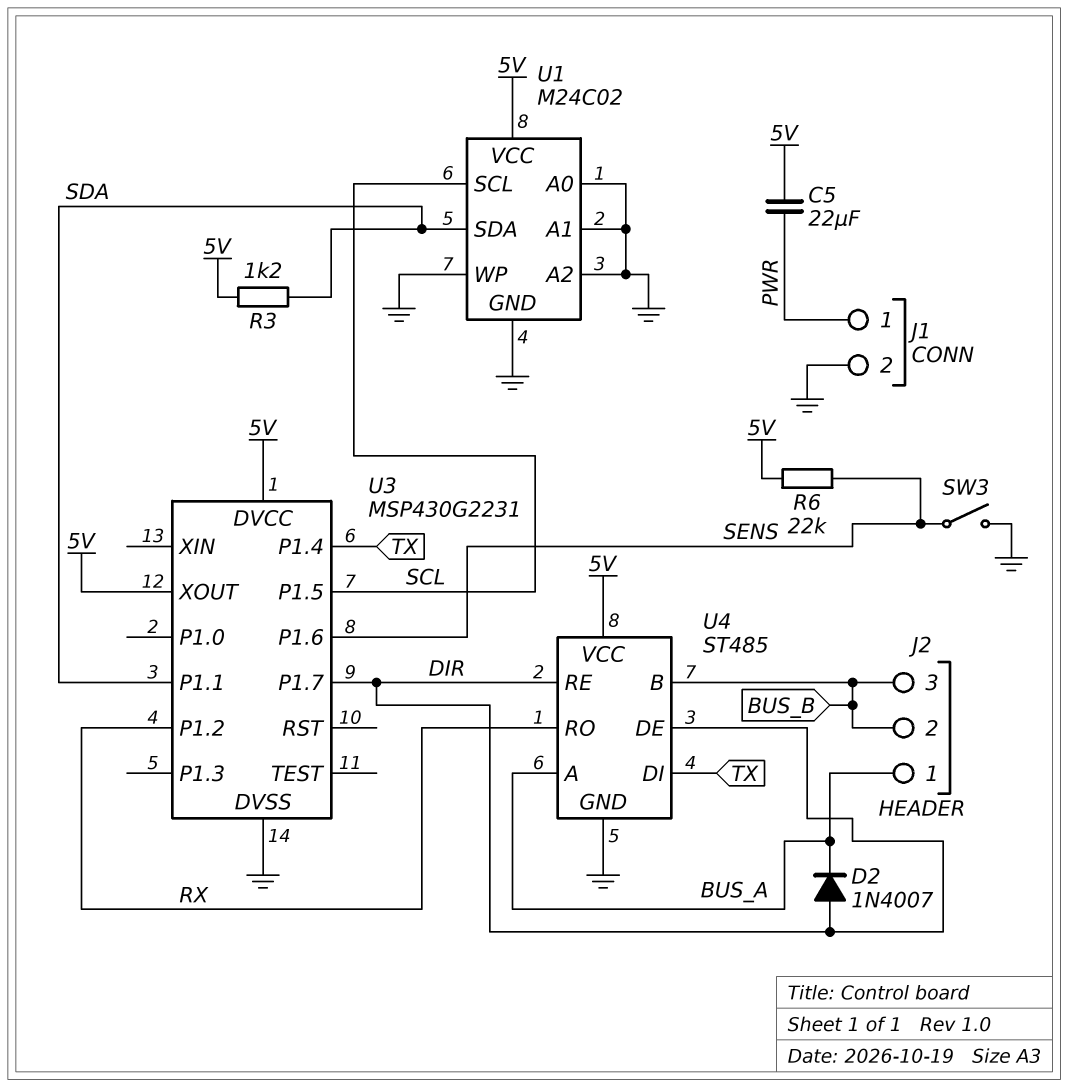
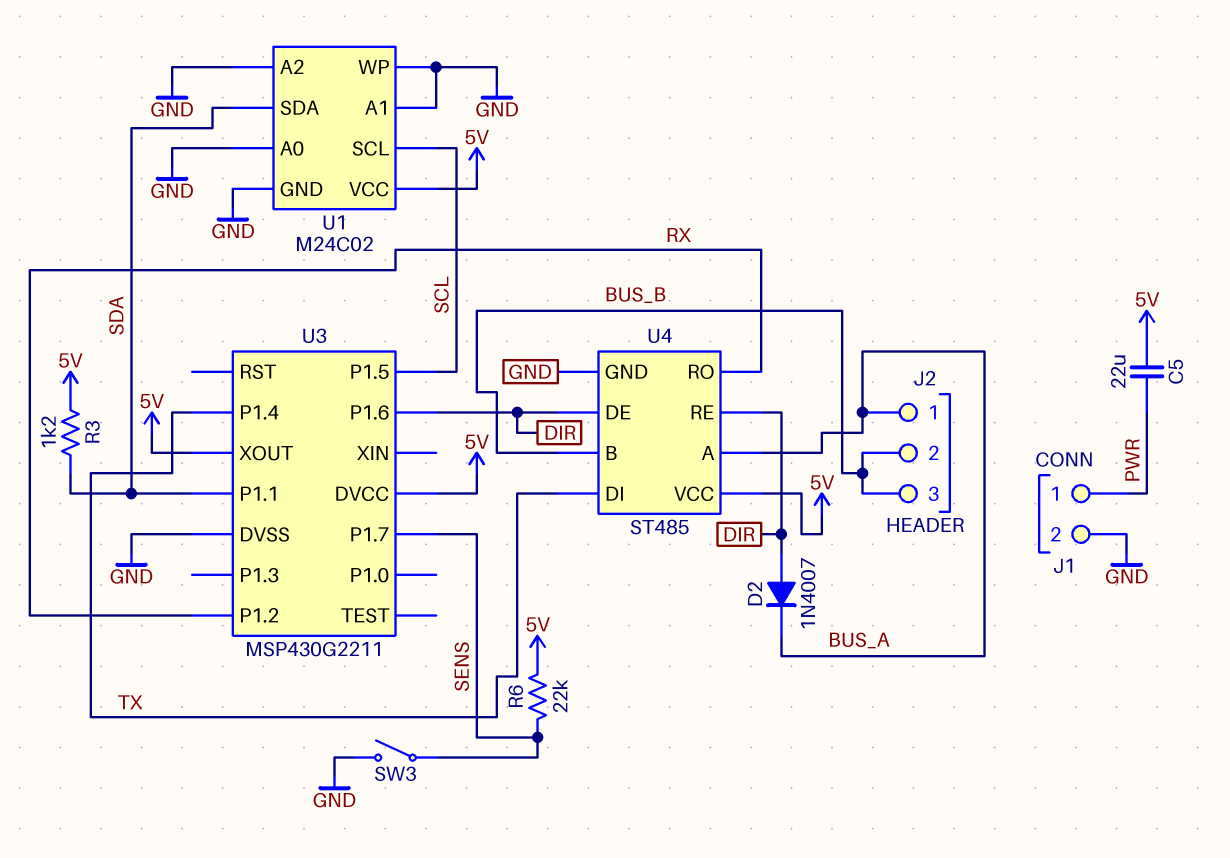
U3: MSP430G2231 -> MSP430G2211
U3 pin P1.6: SENS -> DIR
U3 pin P1.7: DIR -> SENS

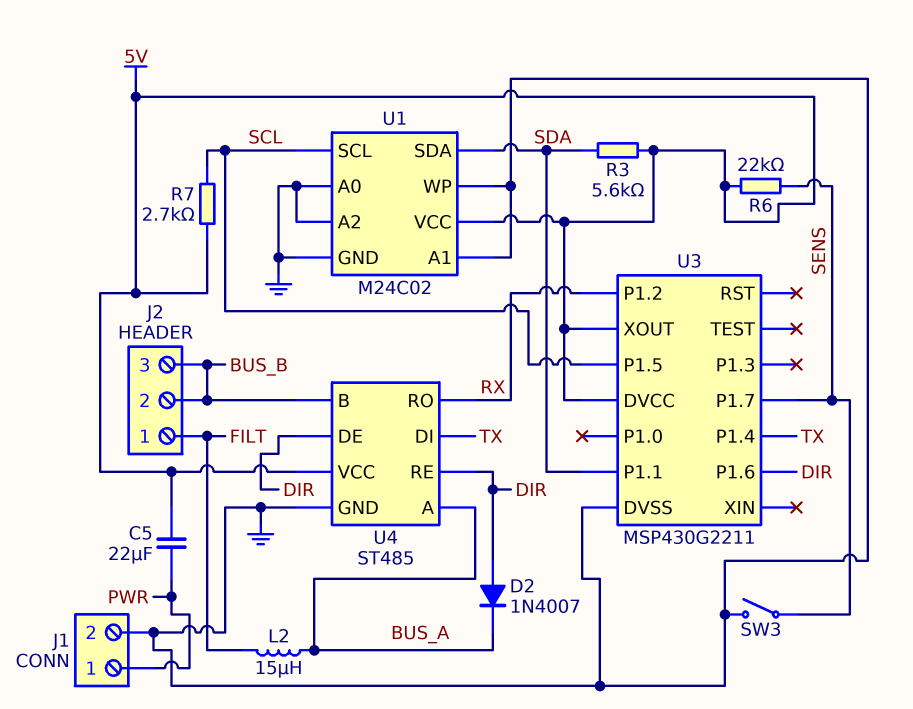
J2 pin 1: BUS_A -> FILT
L2: none -> 15uH (BUS_A, FILT)
R3: 1.2k (5V, SDA) -> 5.6k (5V, SDA)
R7: none -> 2.7k (5V, SCL)

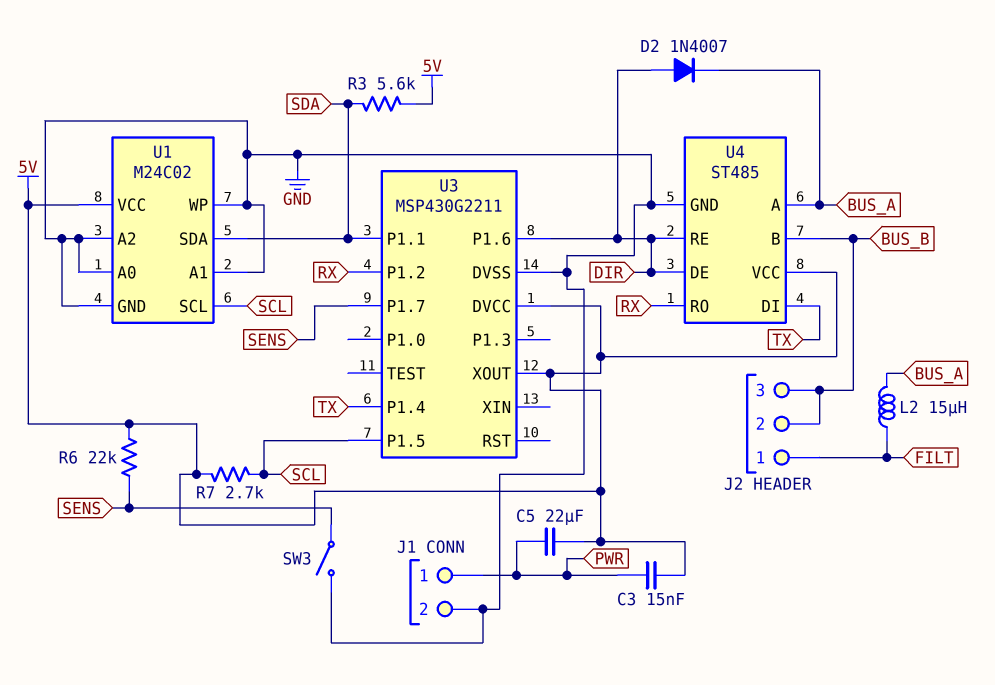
C3: none -> 15nF (5V, PWR)

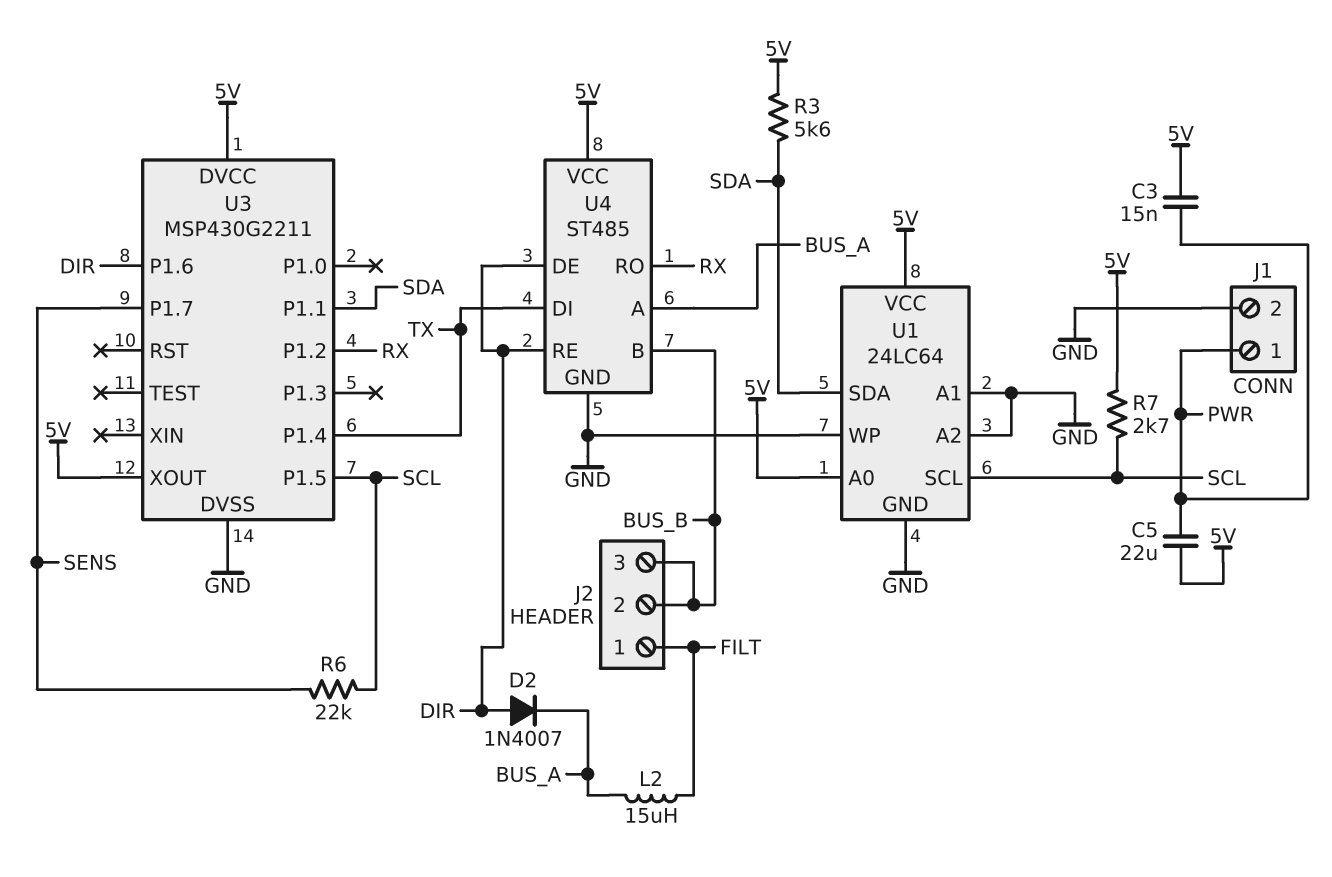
R6: 22k (5V, SENS) -> 22k (SCL, SENS)
SW3: switch (GND, SENS) -> none
U1: M24C02 -> 24LC64
U1 pin A0: GND -> 5V

